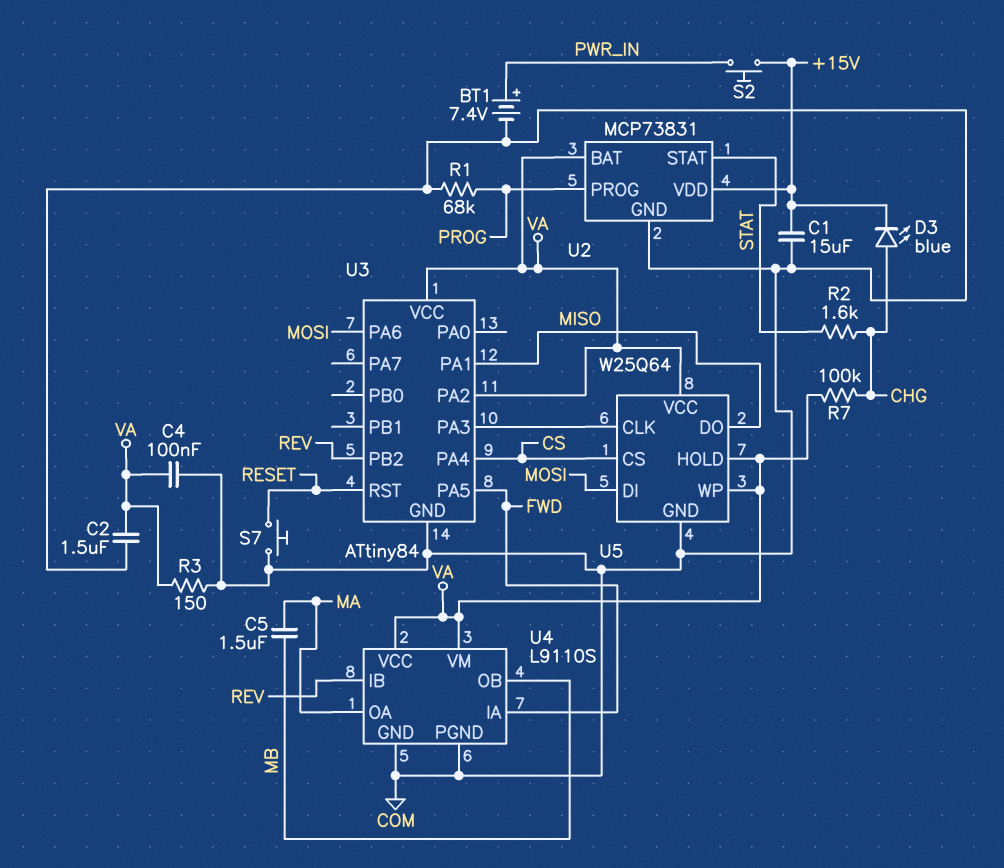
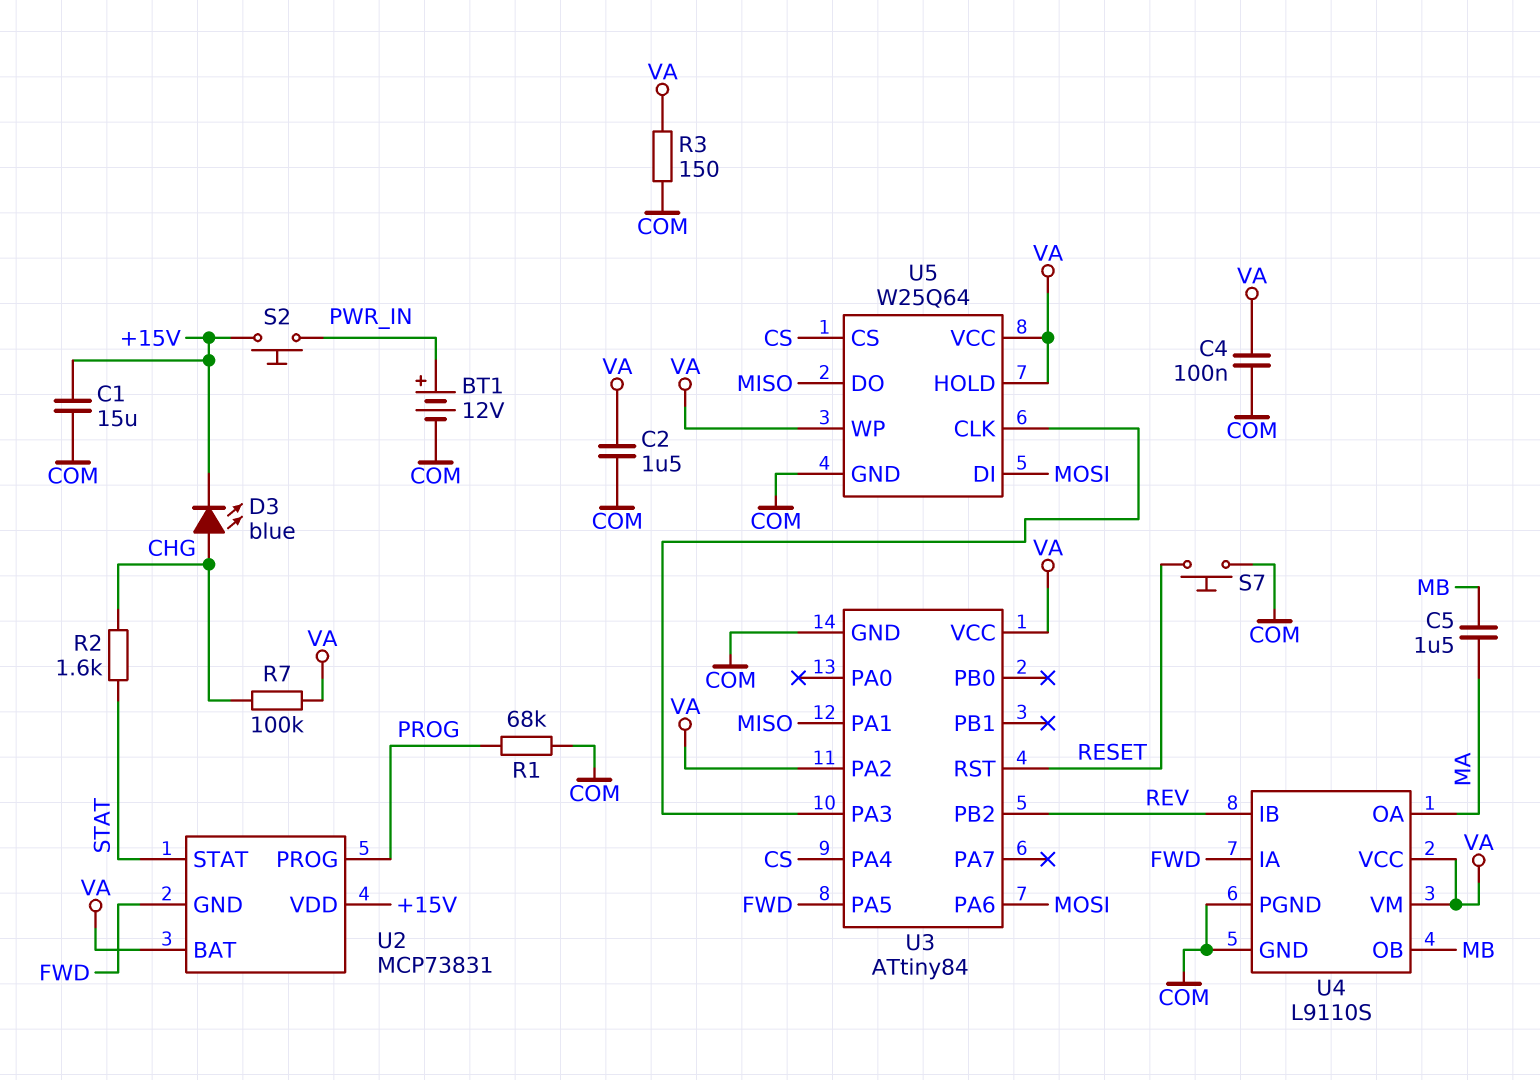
BT1: 7.4V (plus PWR_IN, minus COM) -> 12V (plus PWR_IN, minus COM)
U2 pin GND: COM -> FWD

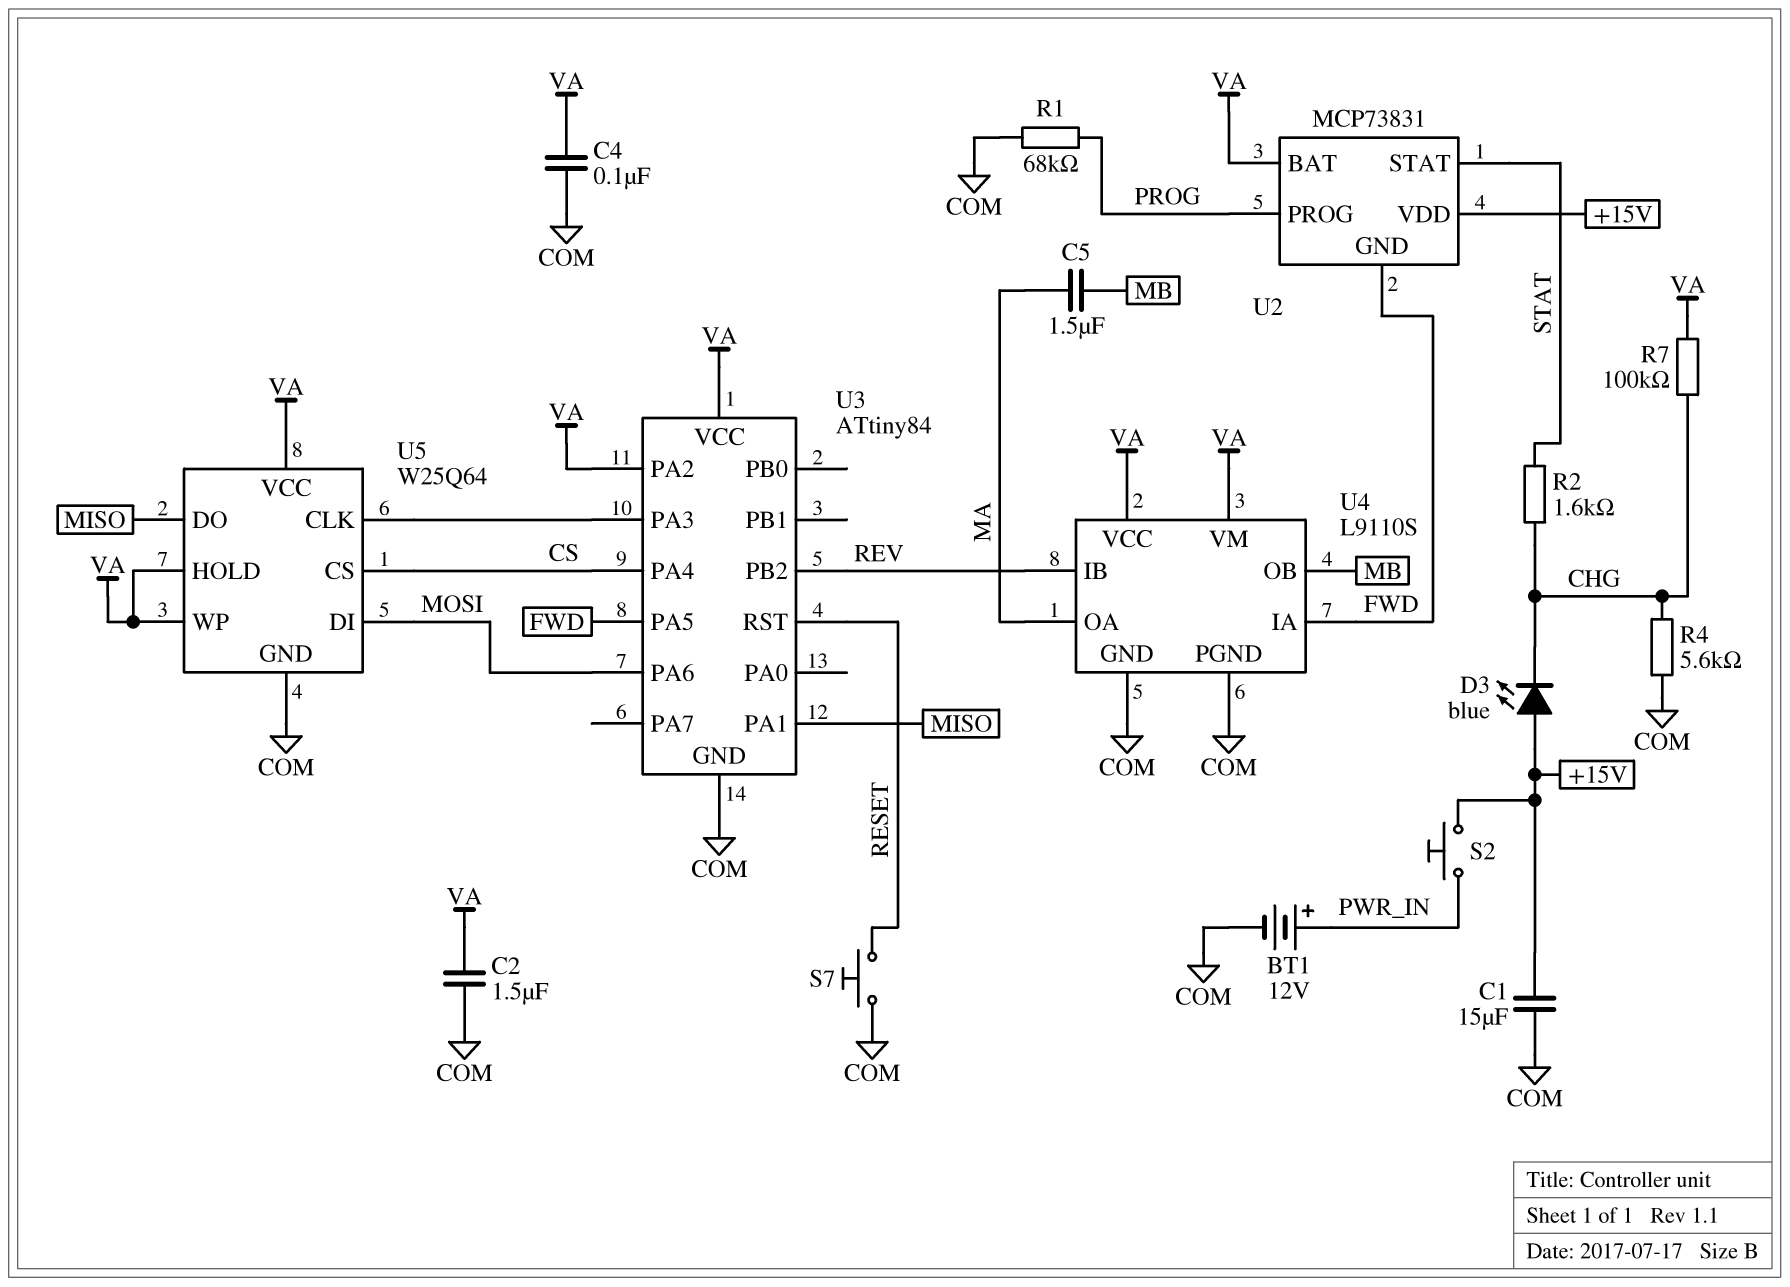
D3: LED blue (A CHG, K +15V) -> LED blue (A +15V, K CHG)
R3: 150 (COM, VA) -> none
R4: none -> 5.6k (CHG, COM)

